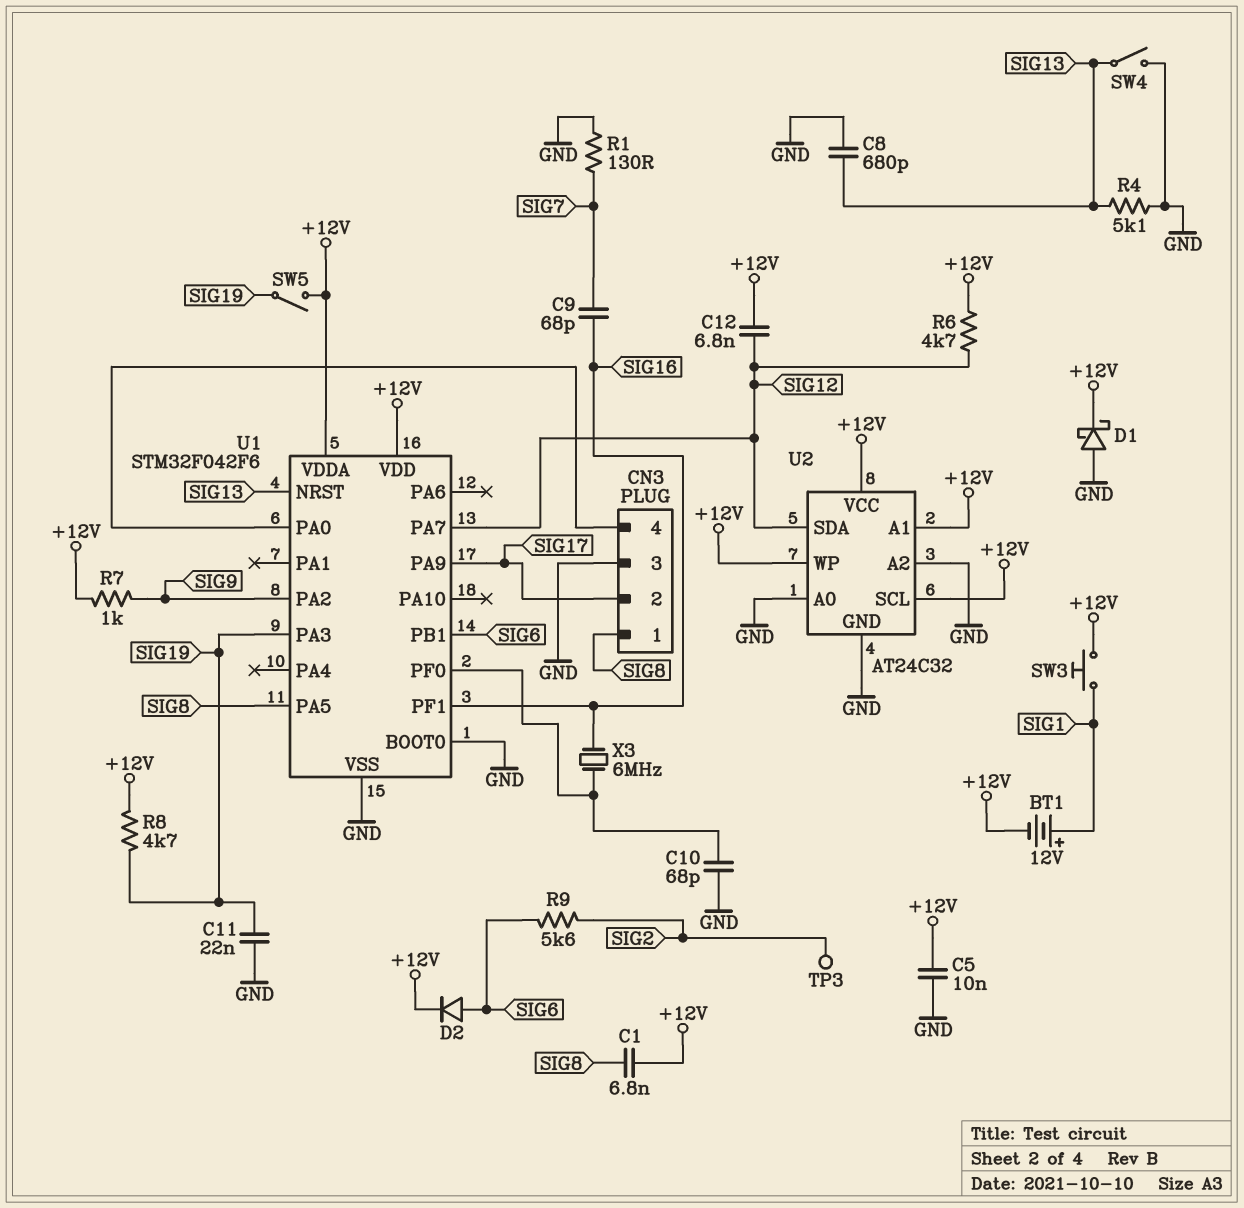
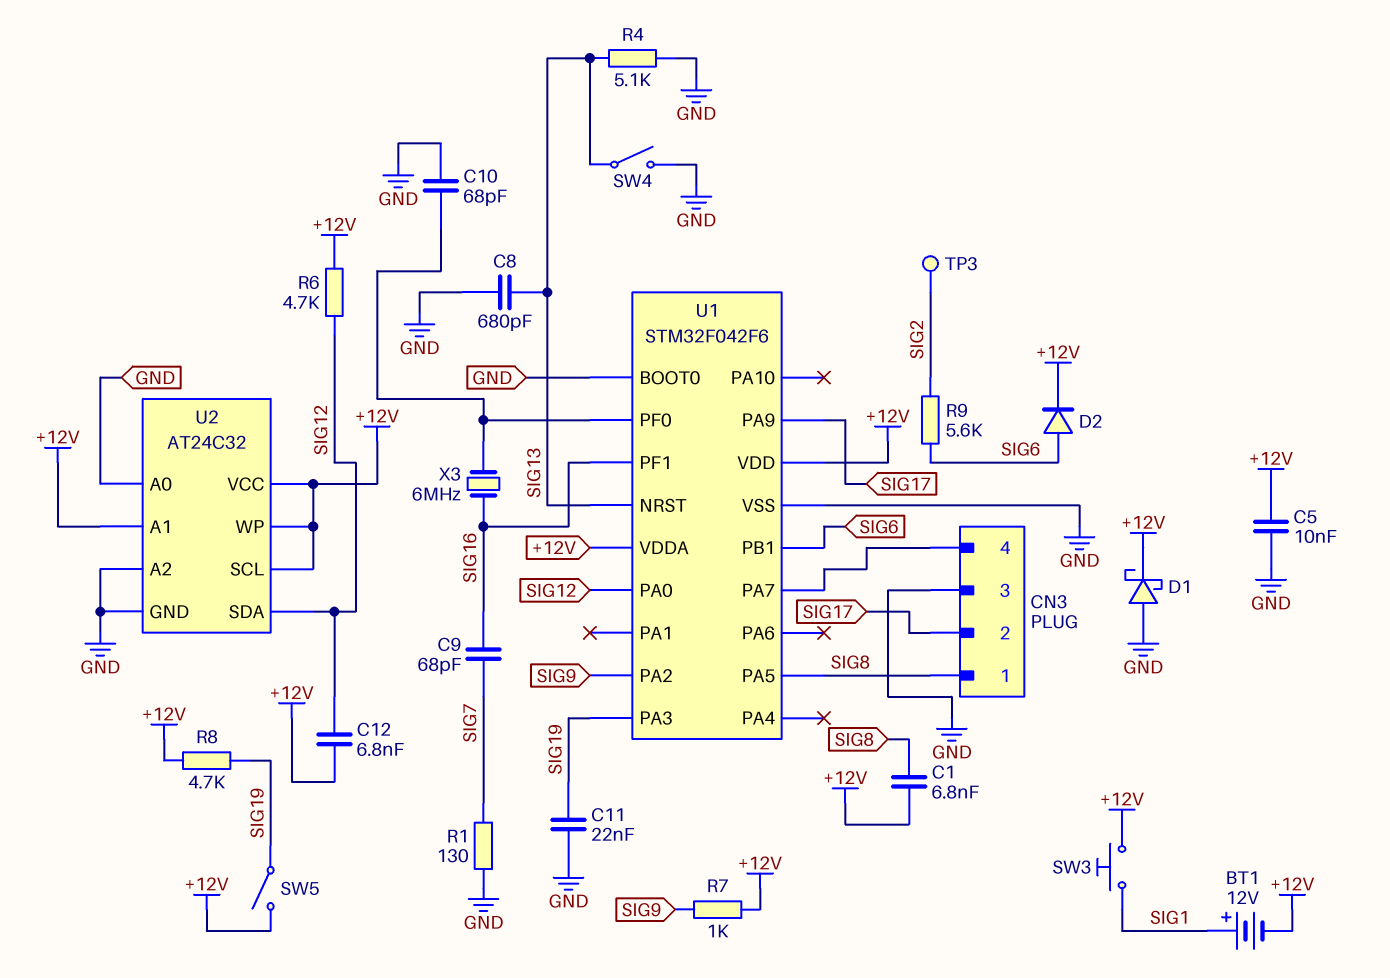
U1 pin PA0: CN3/4 -> SIG12
U1 pin PA7: SIG12 -> CN3/4

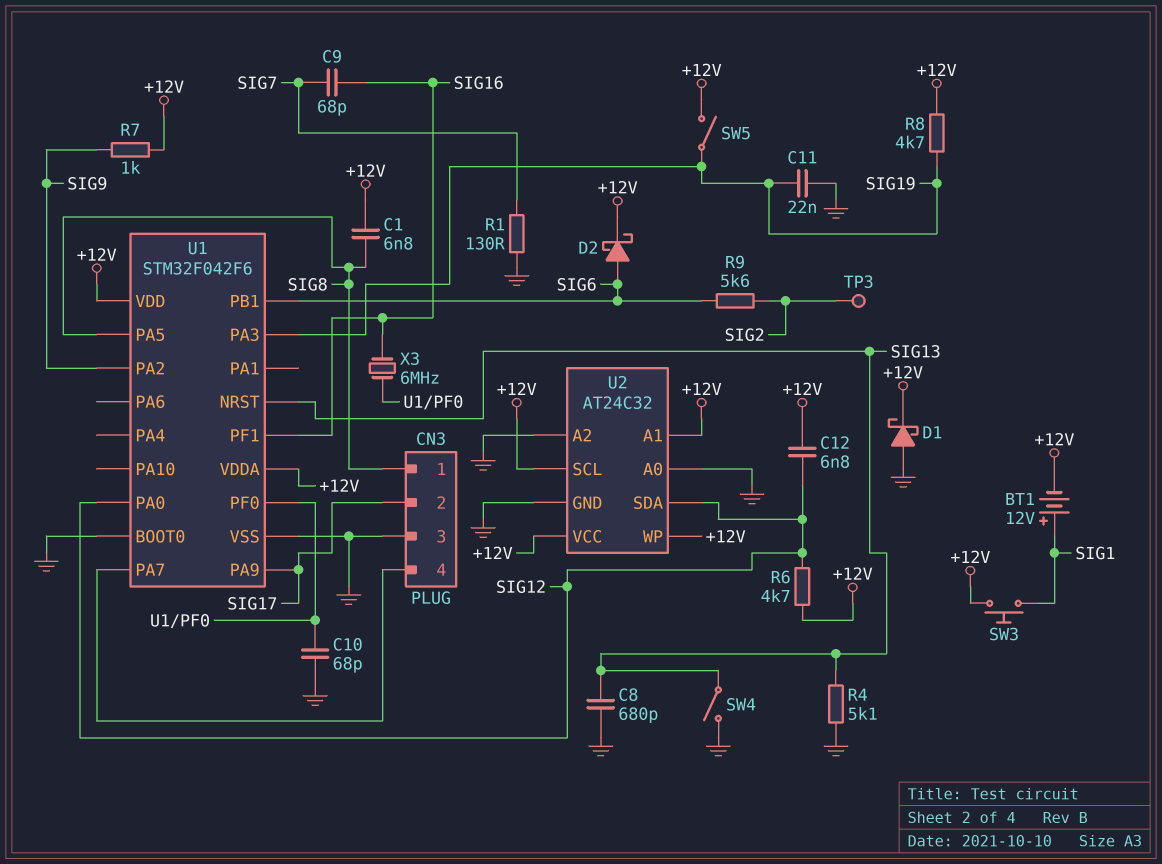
C5: 10nF (+12V, GND) -> none
D2: diode (A SIG6, K +12V) -> schottky (A SIG6, K +12V)

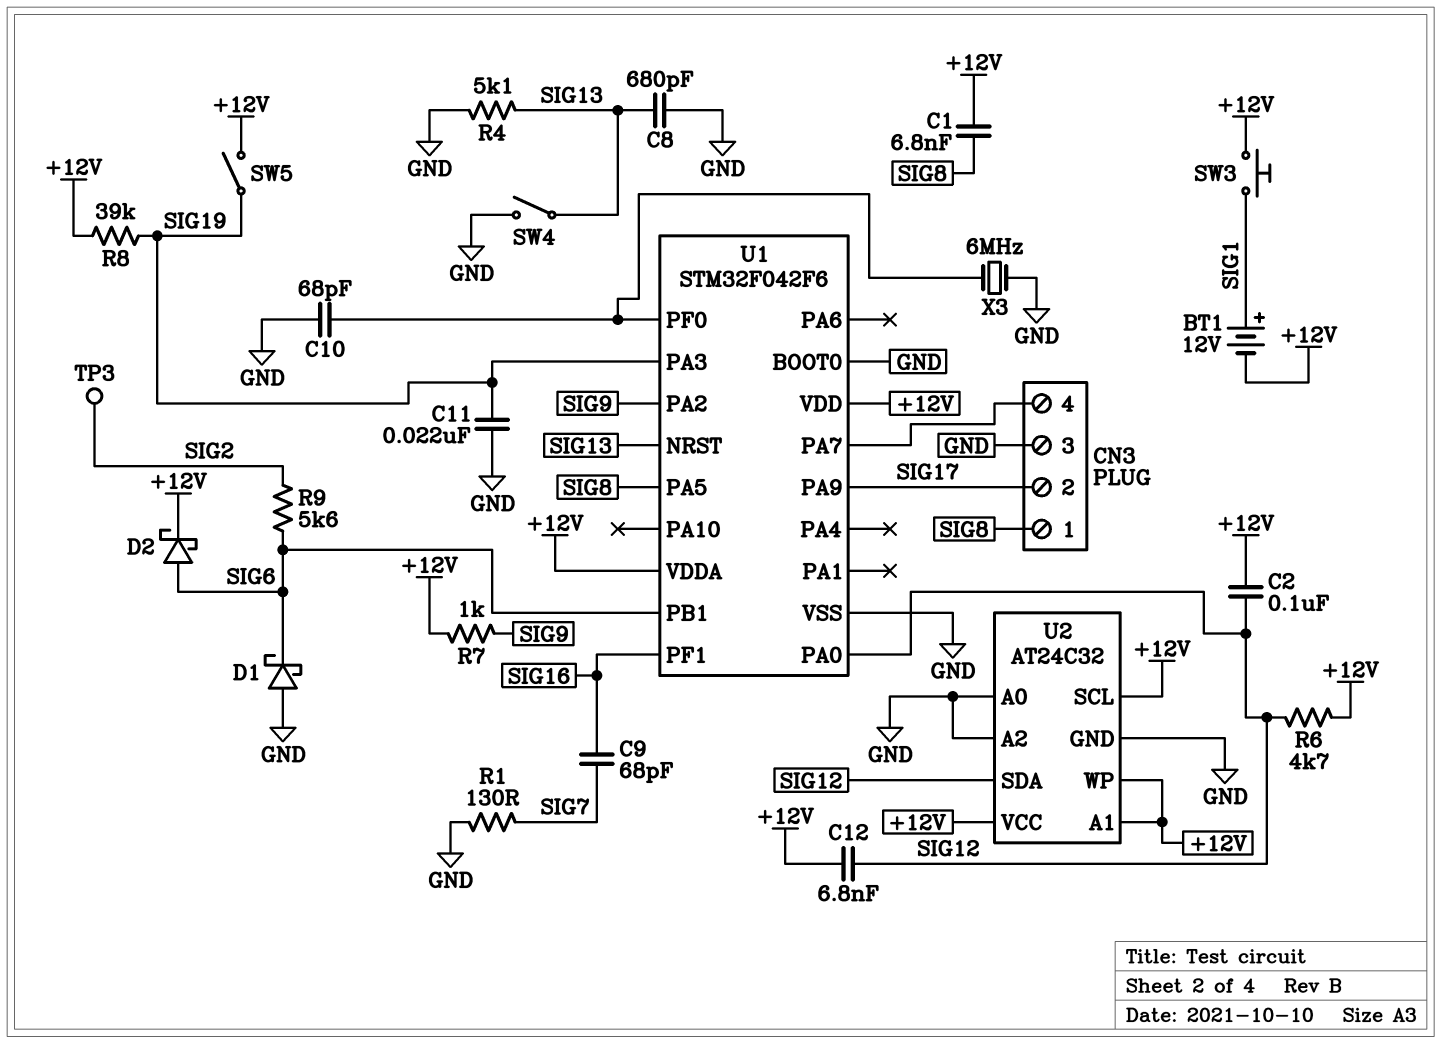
C2: none -> 100nF (+12V, SIG12)
D1: schottky (A GND, K +12V) -> schottky (A GND, K SIG6)
R8: 4.7k (+12V, SIG19) -> 39k (+12V, SIG19)
X3: 6MHz (SIG16, U1/PF0) -> 6MHz (GND, U1/PF0)

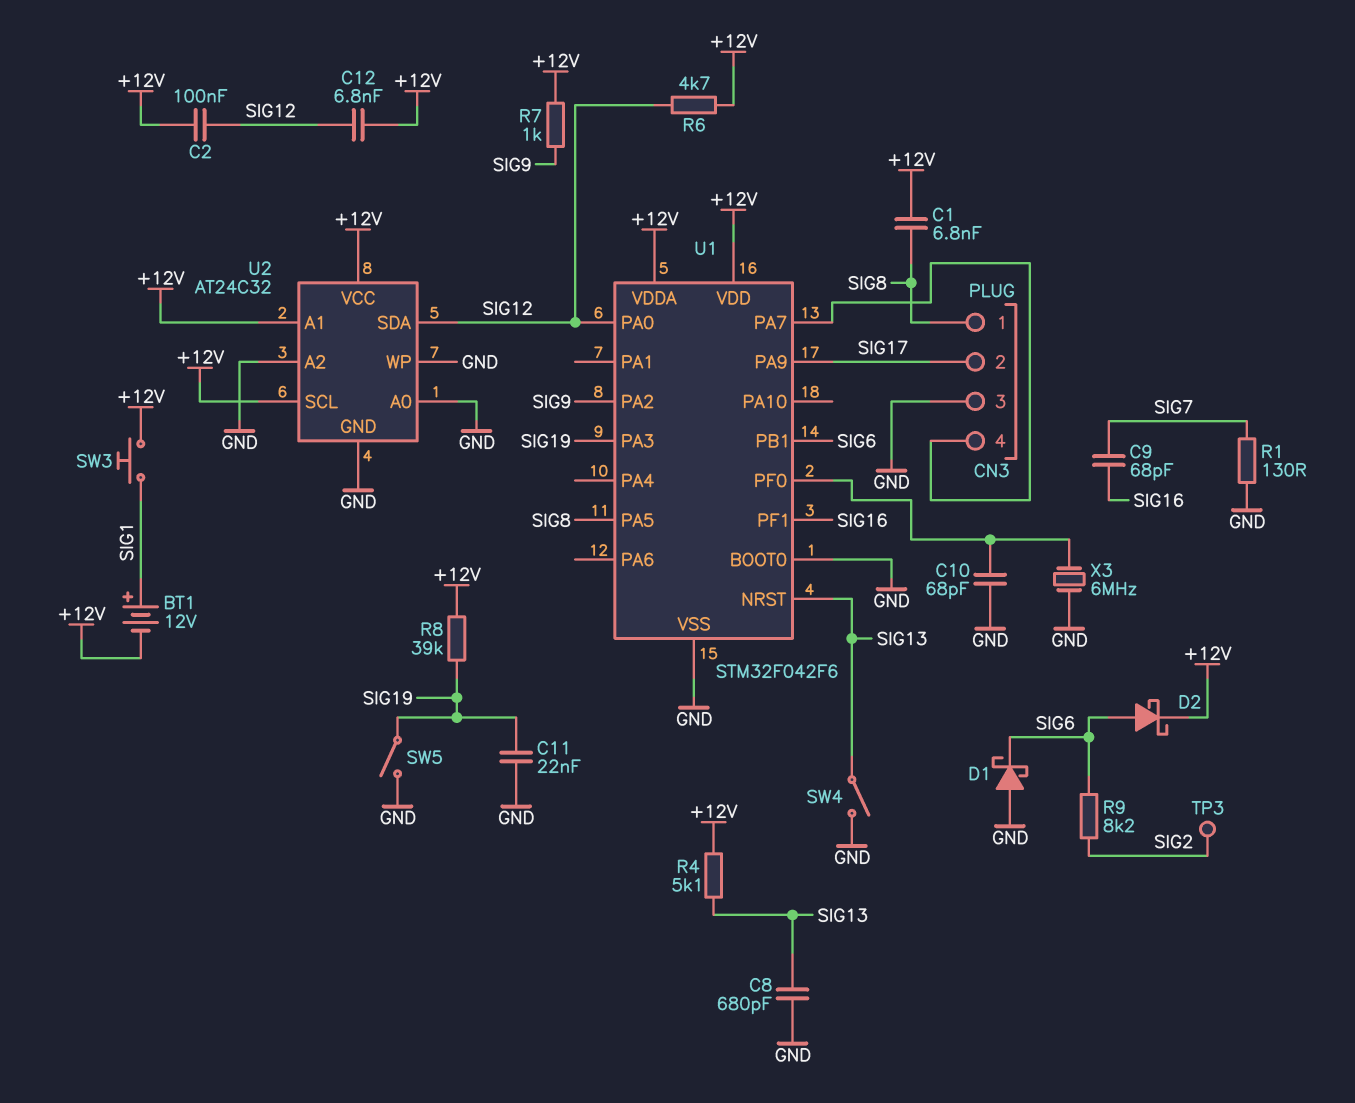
R4: 5.1k (GND, SIG13) -> 5.1k (+12V, SIG13)
R9: 5.6k (SIG2, SIG6) -> 8.2k (SIG2, SIG6)
SW5: switch (+12V, SIG19) -> switch (GND, SIG19)
U2 pin WP: +12V -> GND

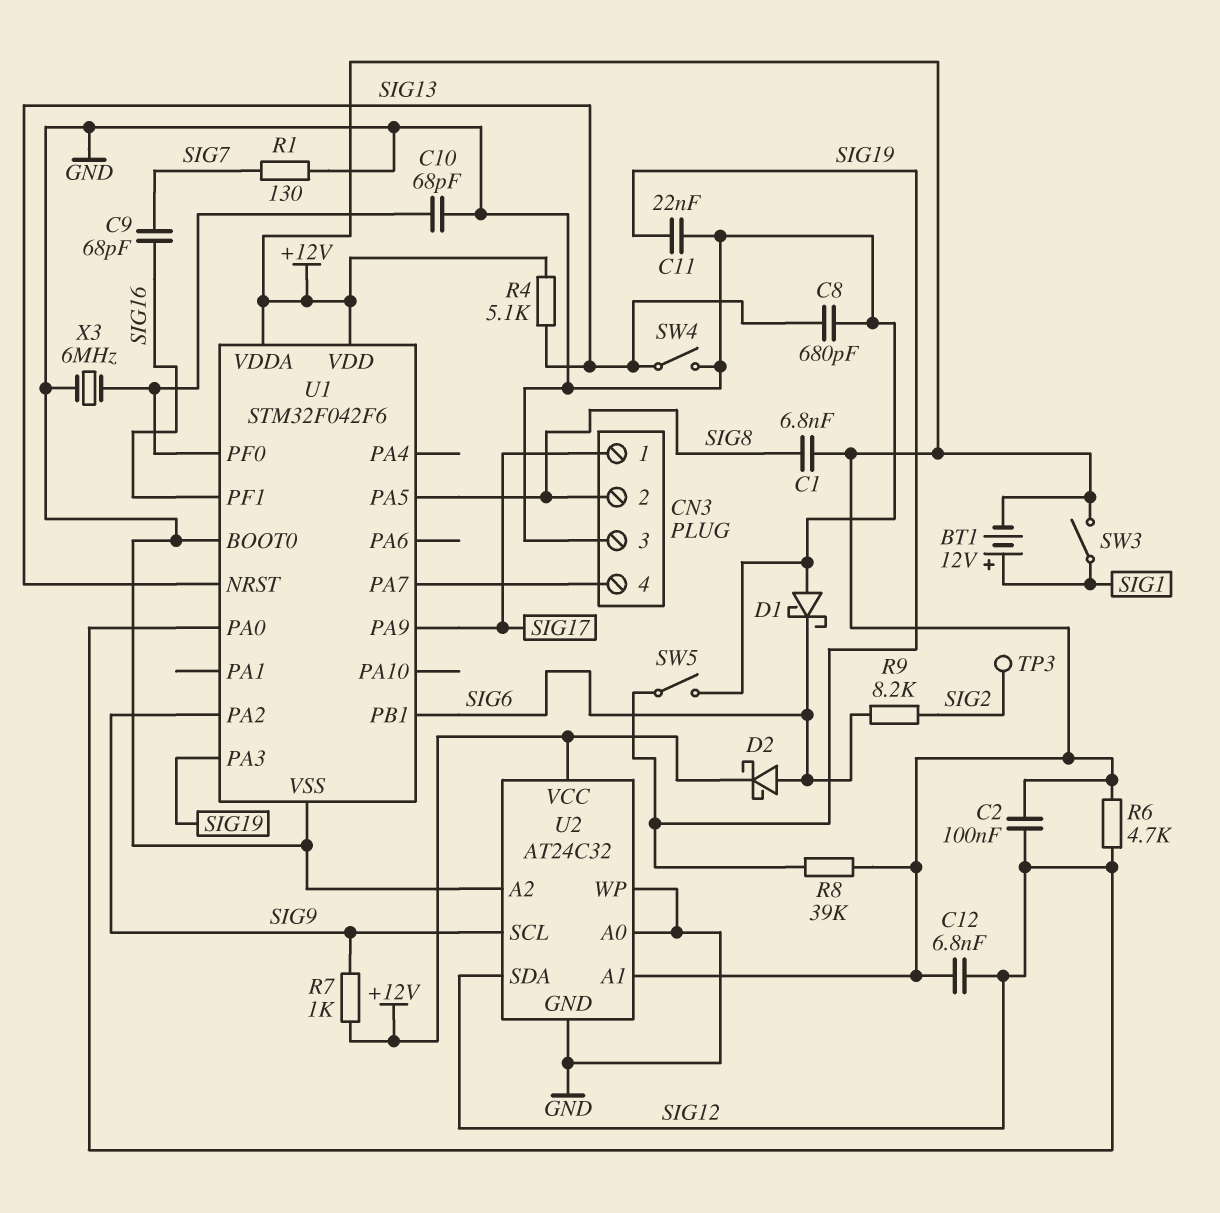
CN3 pin 1: SIG8 -> SIG17
CN3 pin 2: SIG17 -> SIG8
SW3: button (+12V, SIG1) -> switch (+12V, SIG1)
U2 pin SCL: +12V -> SIG9

